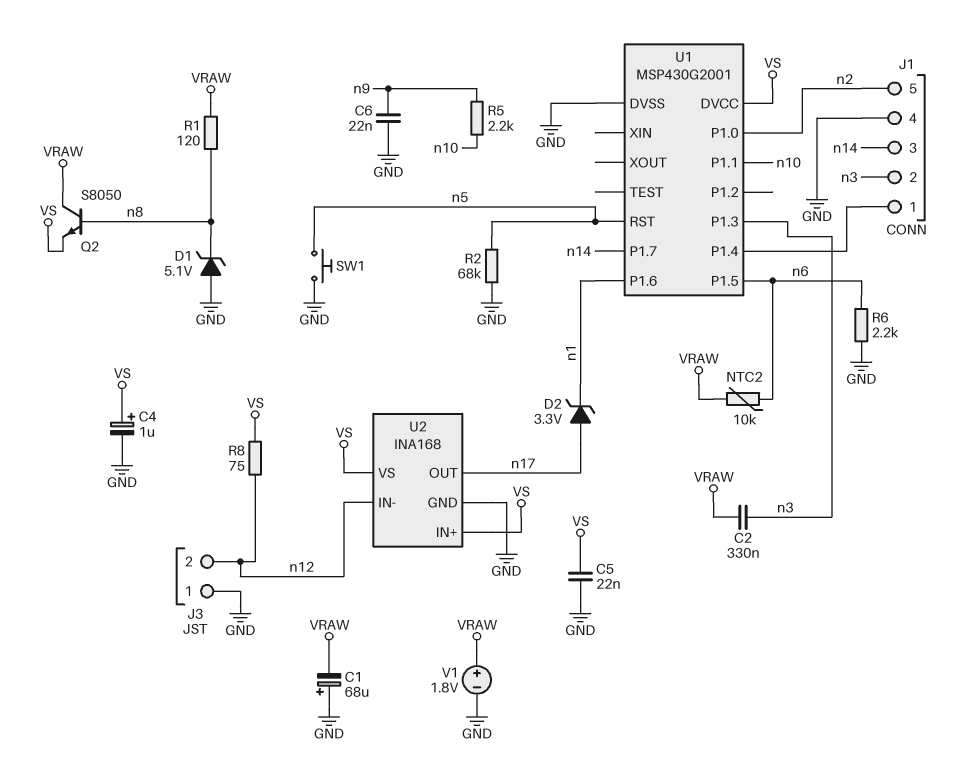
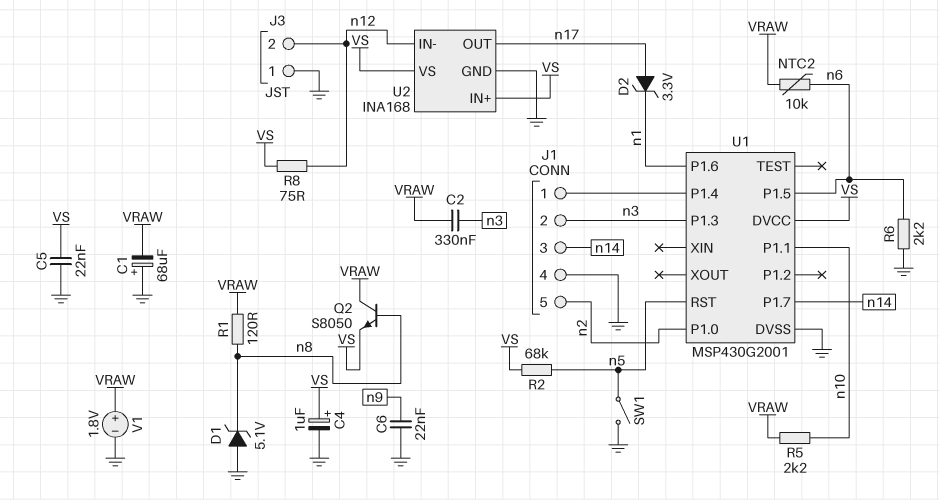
R2: 68k (GND, n5) -> 68k (VS, n5)
R5: 2.2k (n9, n10) -> 2.2k (VRAW, n10)
SW1: button (GND, n5) -> switch (GND, n5)

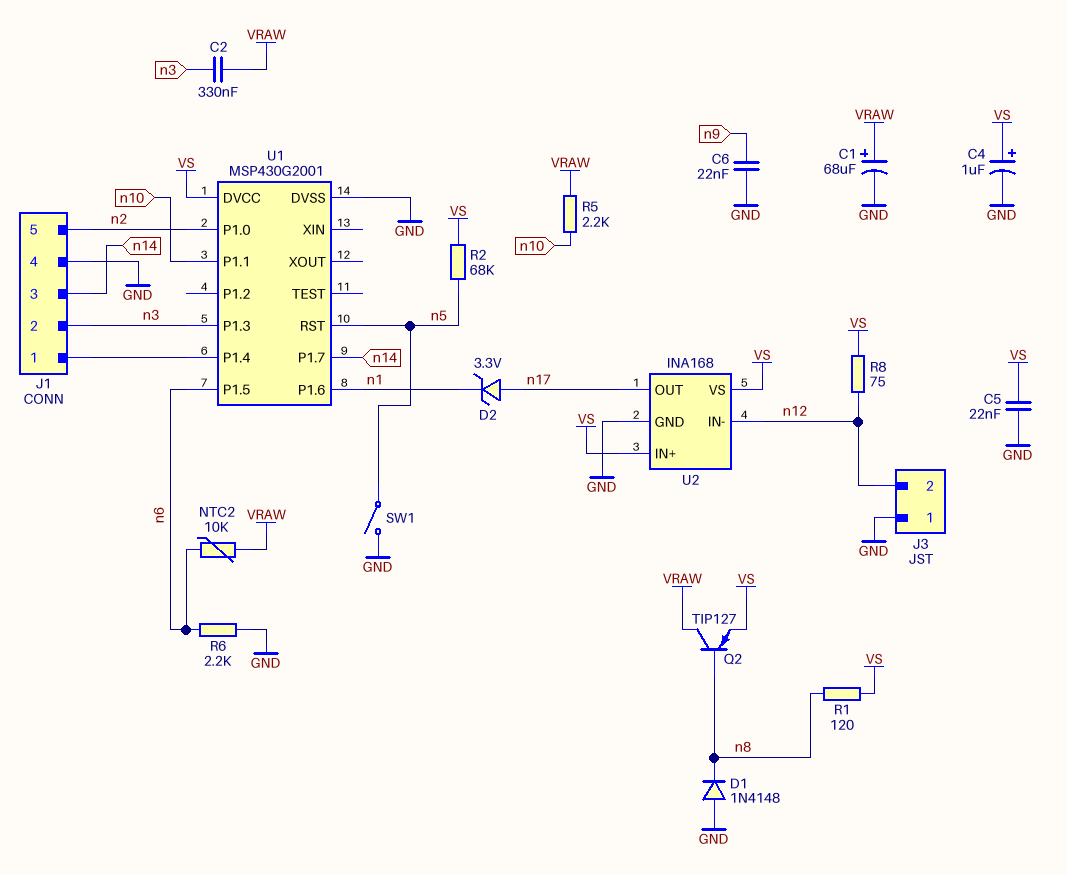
C1: 68uF (plus GND, minus VRAW) -> 68uF (plus VRAW, minus GND)
D1: zener 5.1V (A GND, K n8) -> diode 1N4148 (A GND, K n8)
Q2: NPN S8050 (B n8, C VRAW, E VS) -> PNP TIP127 (B n8, C VRAW, E VS)
R1: 120 (VRAW, n8) -> 120 (VS, n8)
V1: 1.8V (plus VRAW, minus GND) -> none

